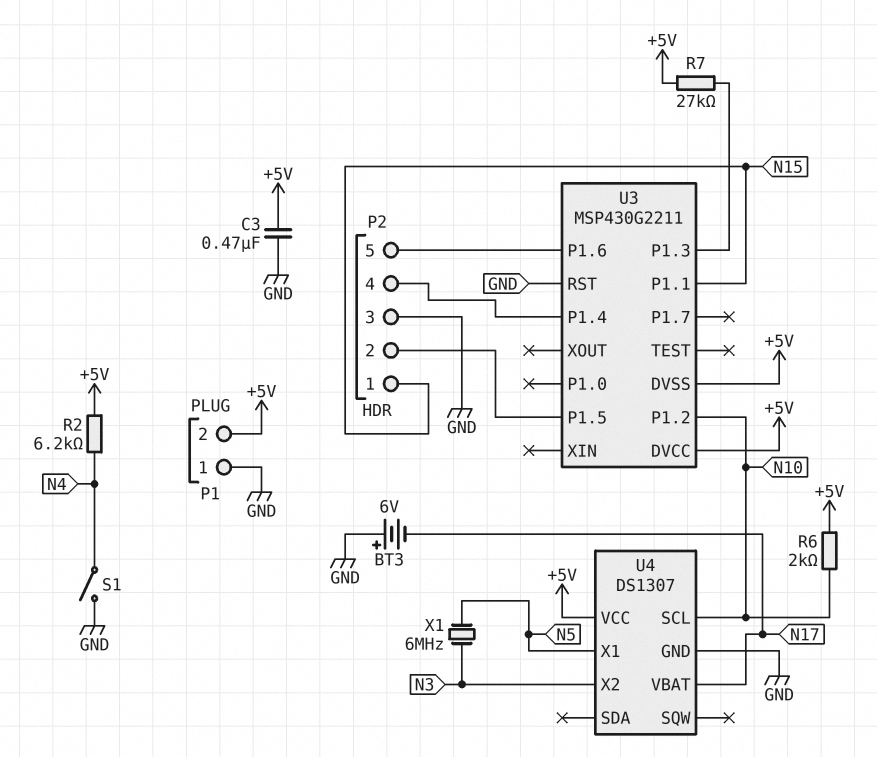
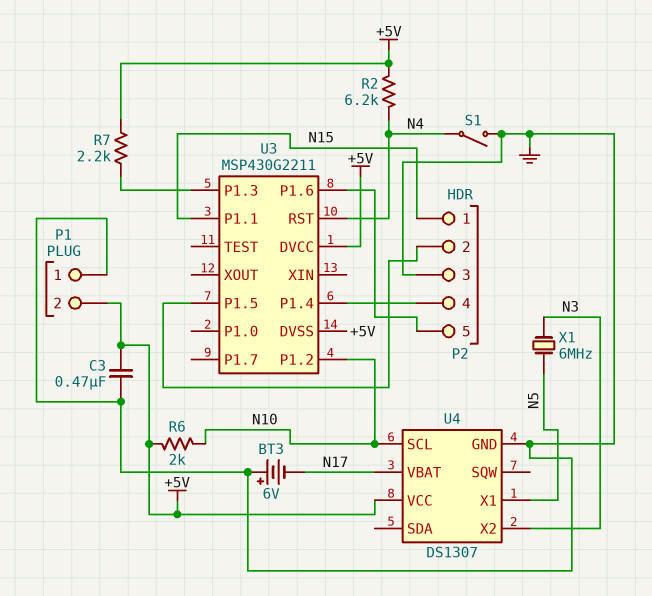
R7: 27k (+5V, U3/P1.3) -> 2.2k (+5V, U3/P1.3)
U3 pin RST: GND -> N4

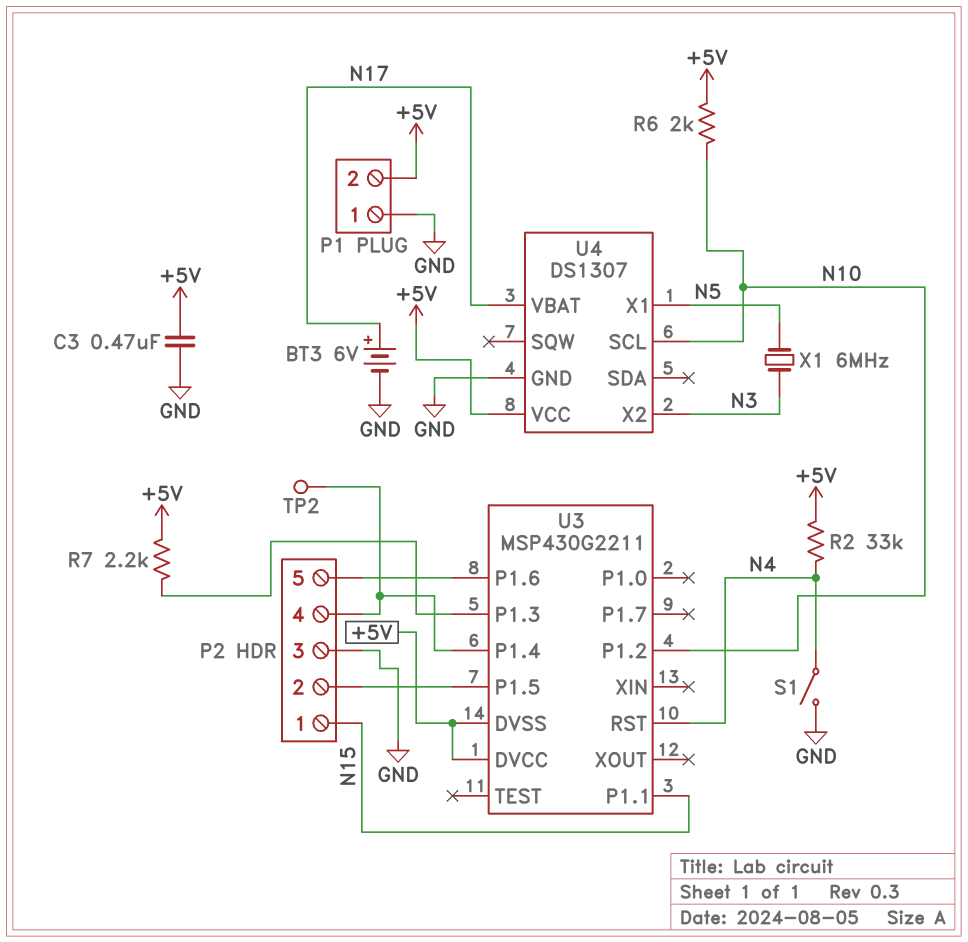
BT3: 6V (plus GND, minus N17) -> 6V (plus N17, minus GND)
R2: 6.2k (+5V, N4) -> 33k (+5V, N4)
TP2: none -> test point (P2/4)

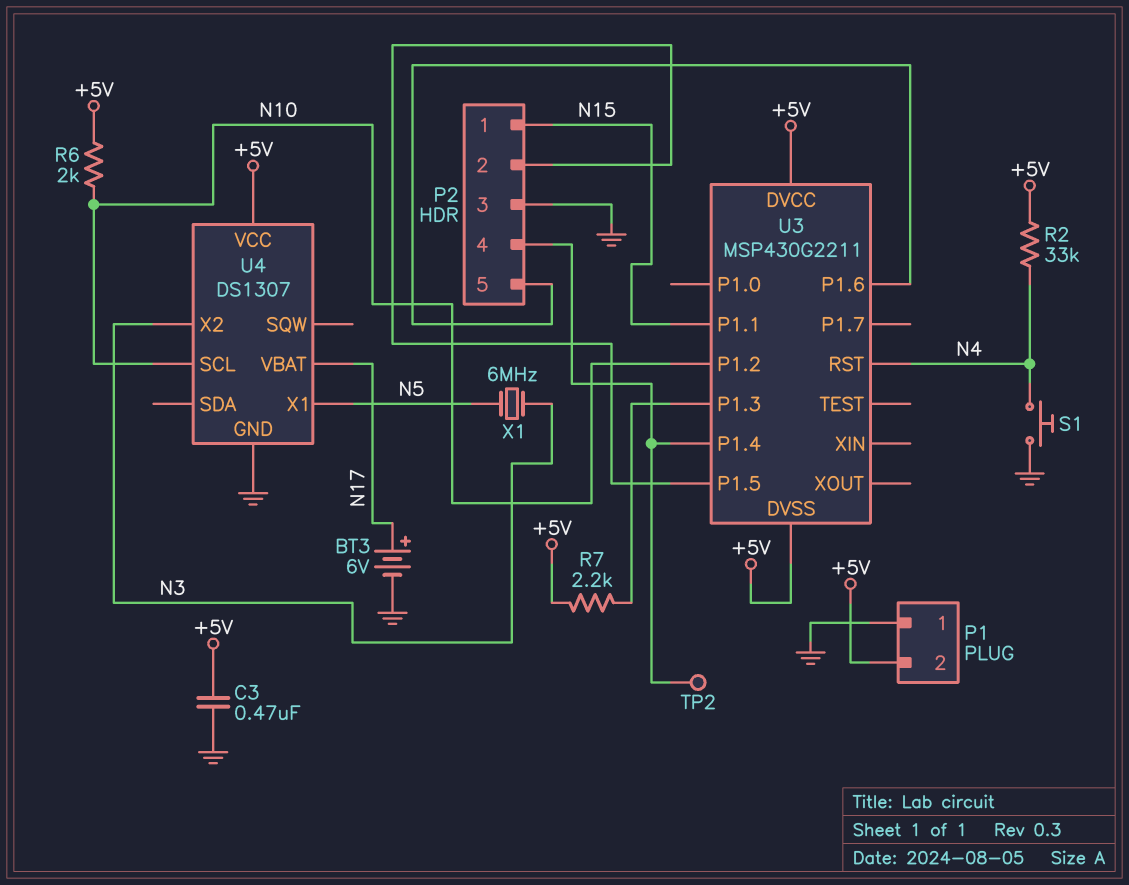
S1: switch (GND, N4) -> button (GND, N4)

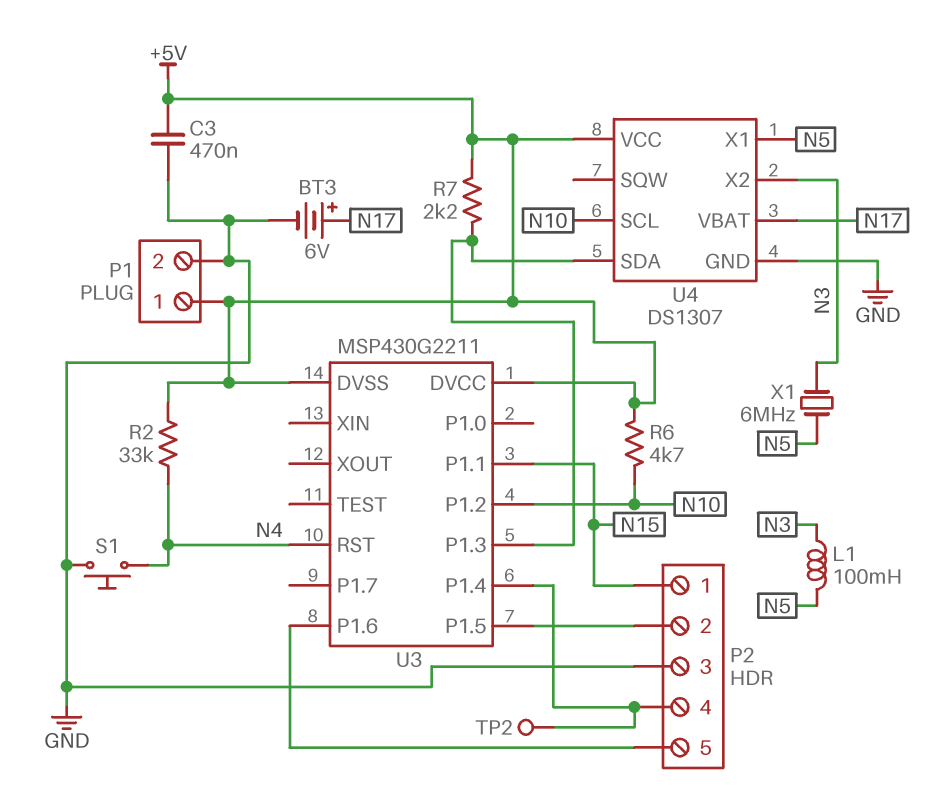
L1: none -> 100mH (N3, N5)
P1 pin 1: GND -> +5V
P1 pin 2: +5V -> GND
R6: 2k (+5V, N10) -> 4.7k (+5V, N10)
U4 pin SDA: none -> U3/P1.3

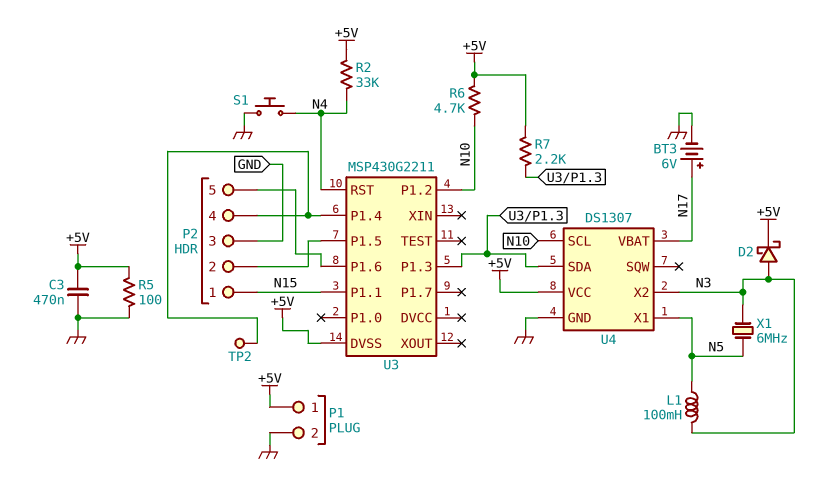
D2: none -> schottky (A N3, K +5V)
R5: none -> 100 (+5V, GND)
U3 pin DVCC: +5V -> none

